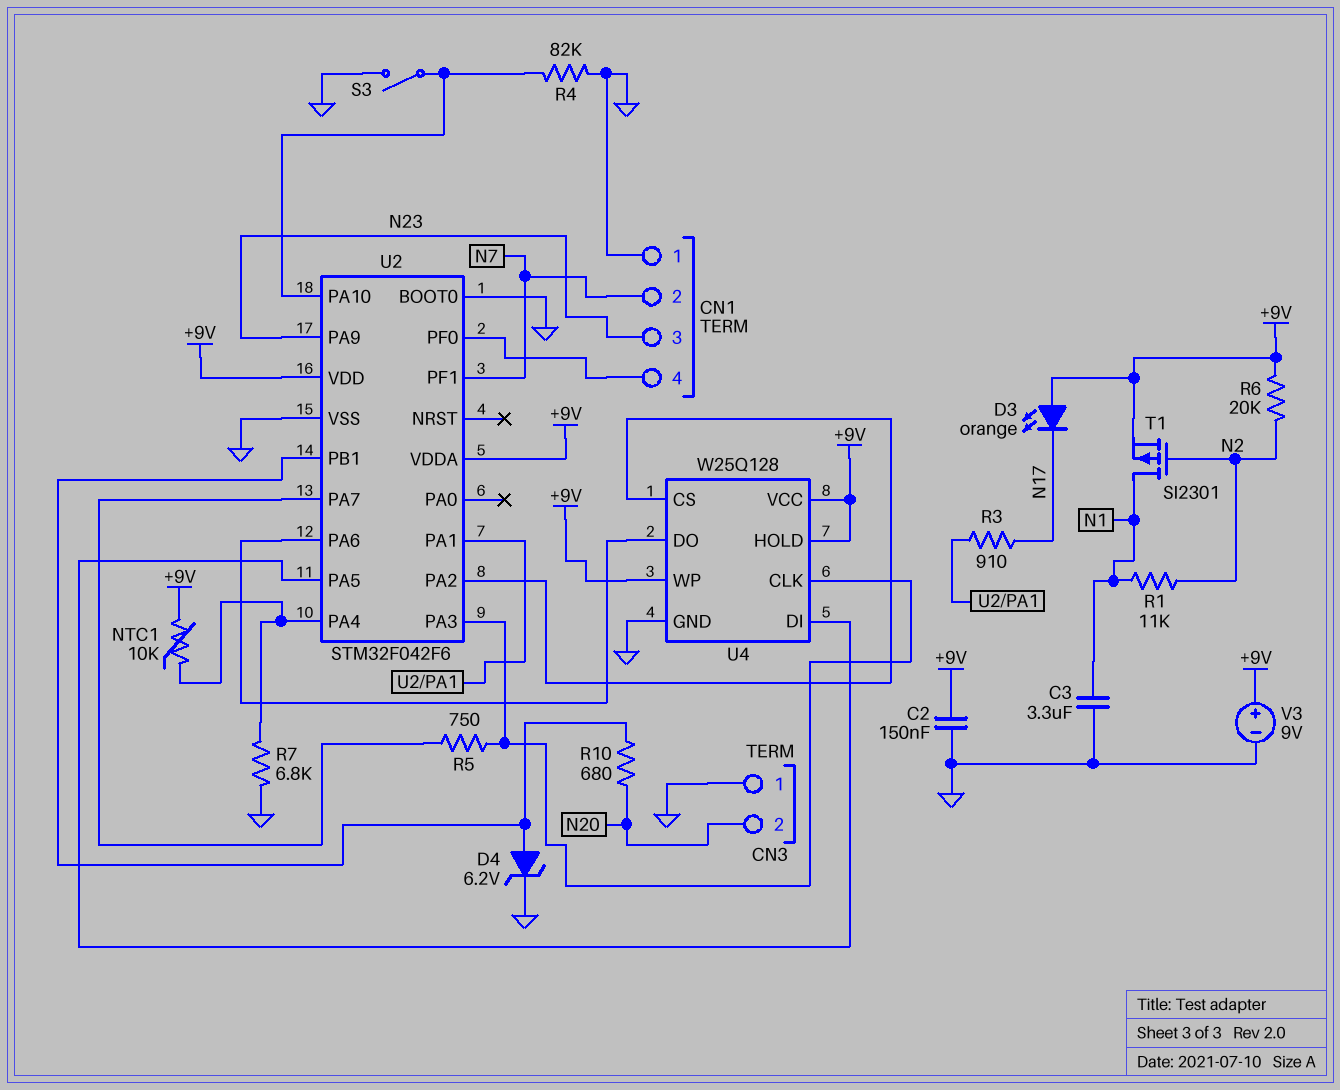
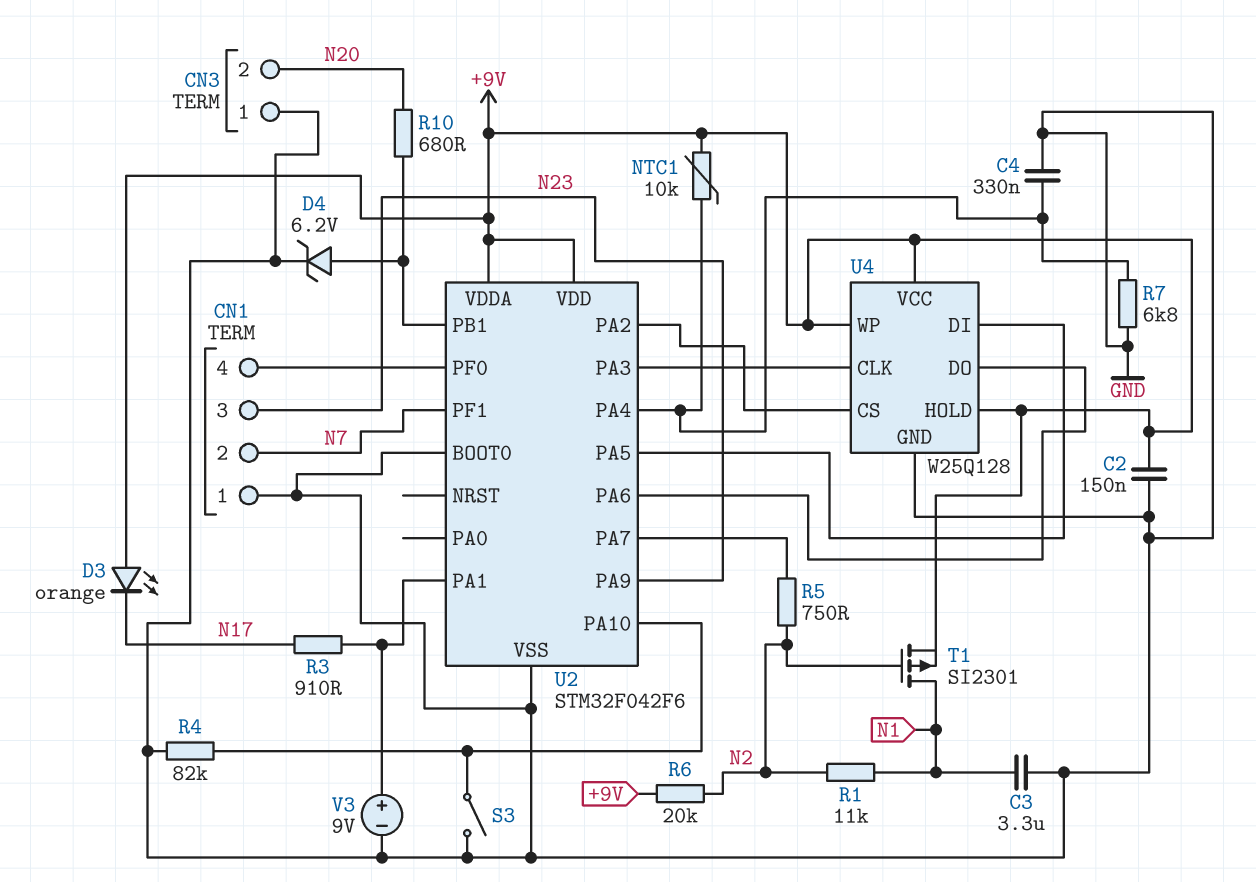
C4: none -> 330nF (GND, U2/PA4)
R5: 750 (U2/PA3, U2/PA7) -> 750 (N2, U2/PA7)
V3: 9V (plus +9V, minus GND) -> 9V (plus U2/PA1, minus GND)

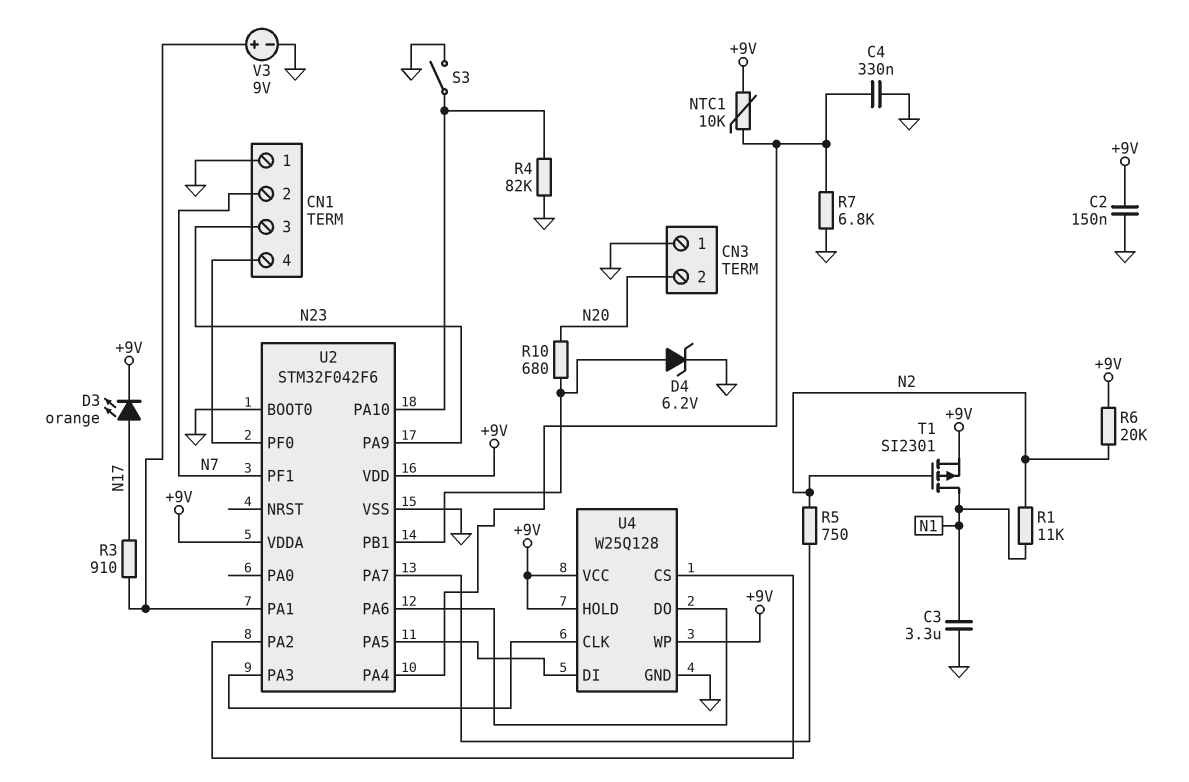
D3: LED orange (A +9V, K N17) -> LED orange (A N17, K +9V)

